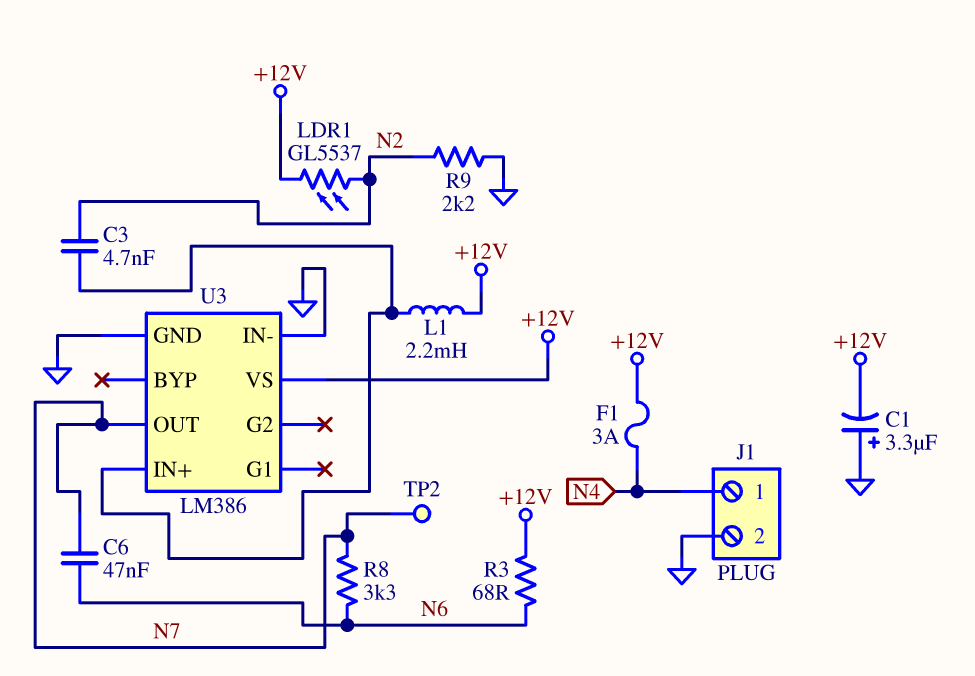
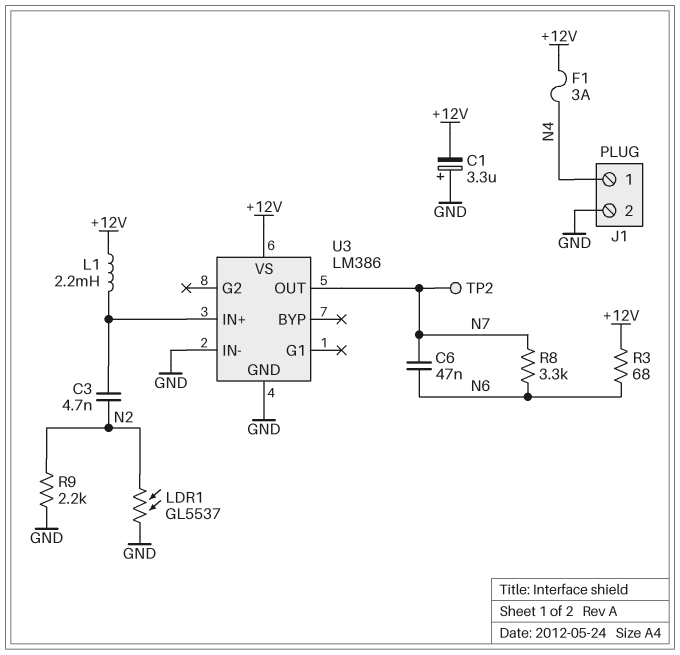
LDR1: GL5537 (+12V, N2) -> GL5537 (GND, N2)

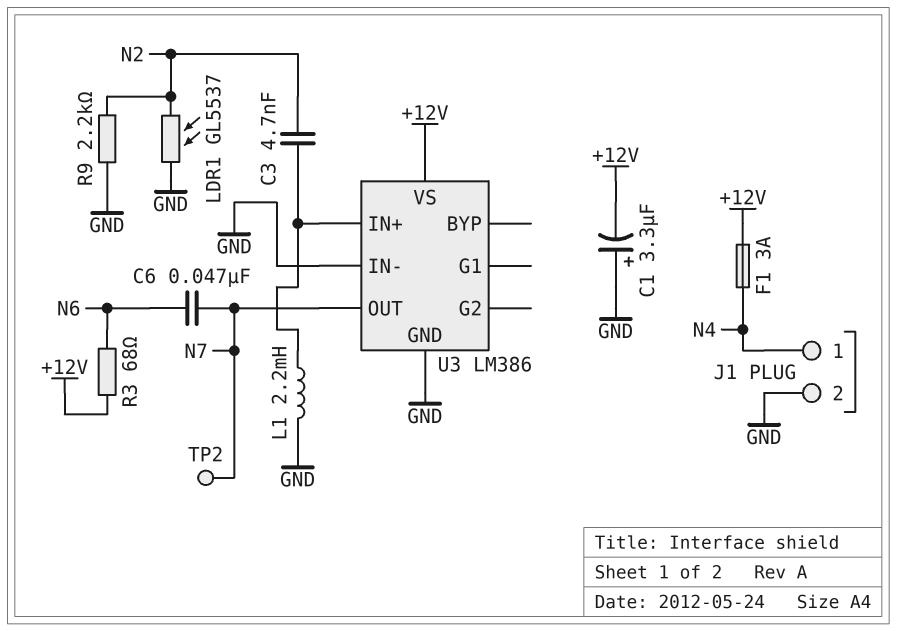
L1: 2.2mH (+12V, U3/IN+) -> 2.2mH (GND, U3/IN+)
R8: 3.3k (N6, N7) -> none

